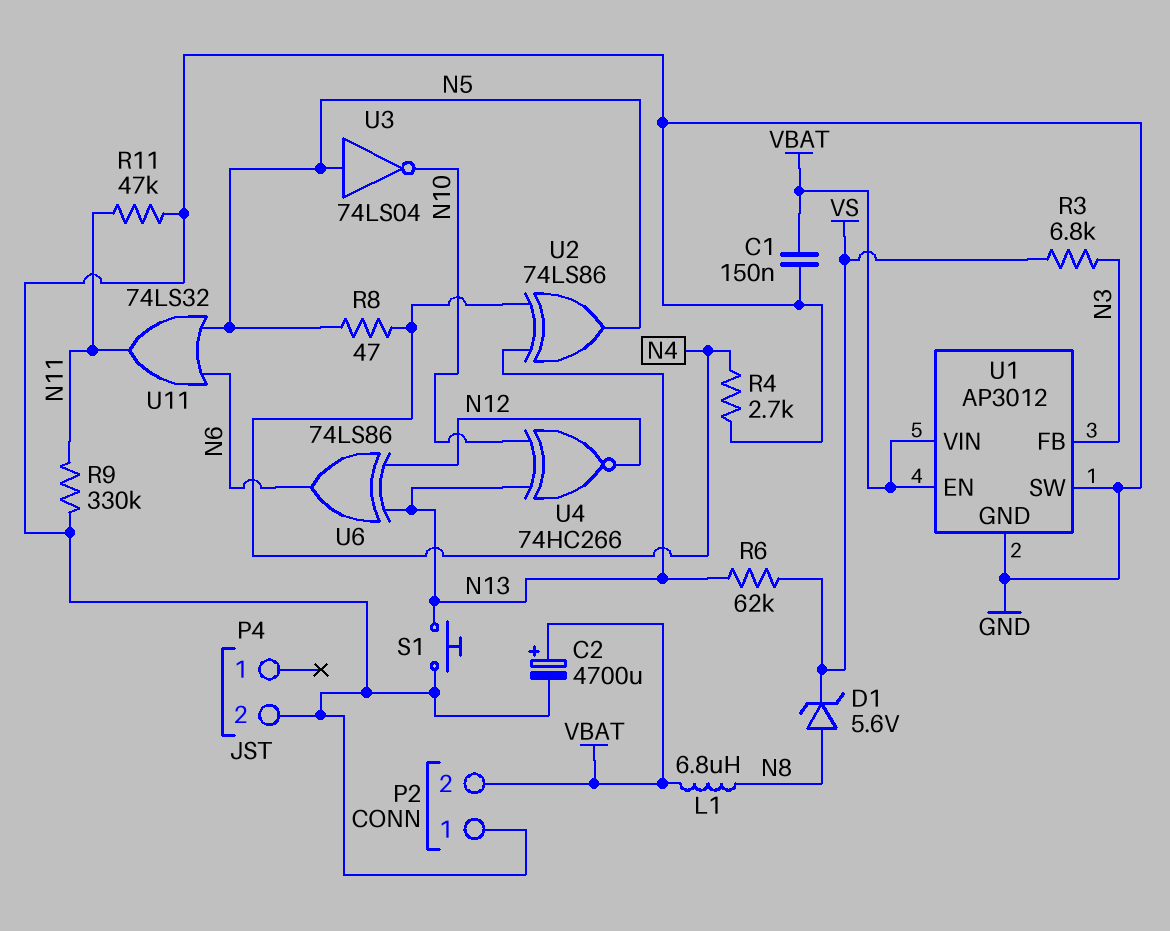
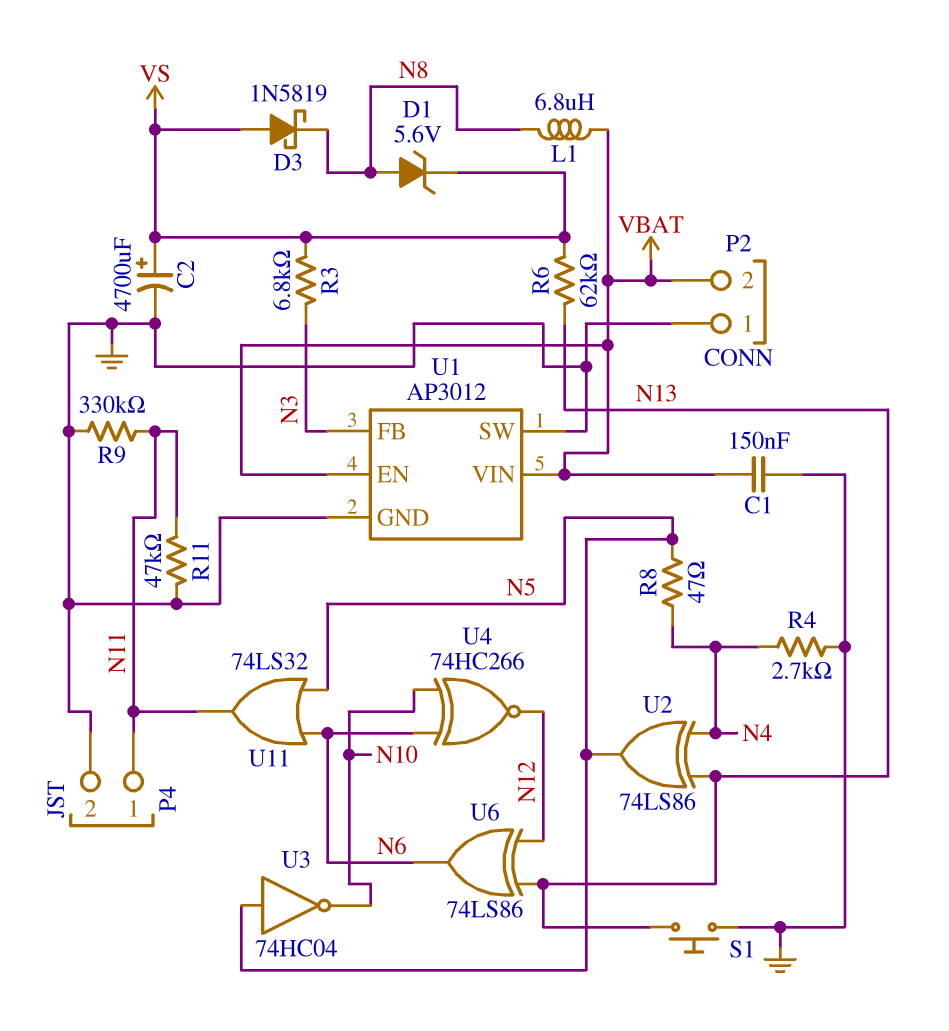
C2: 4700uF (plus VBAT, minus GND) -> 4700uF (plus VS, minus GND)
D3: none -> schottky 1N5819 (A VS, K N8)
P4 pin 1: none -> N11
U3: NOT 74LS04 (in N5, out N10) -> NOT 74HC04 (in N5, out N10)
U4: XNOR 74HC266 (in N10, in N13, out N12) -> XNOR 74HC266 (in N6, in N10, out N12)

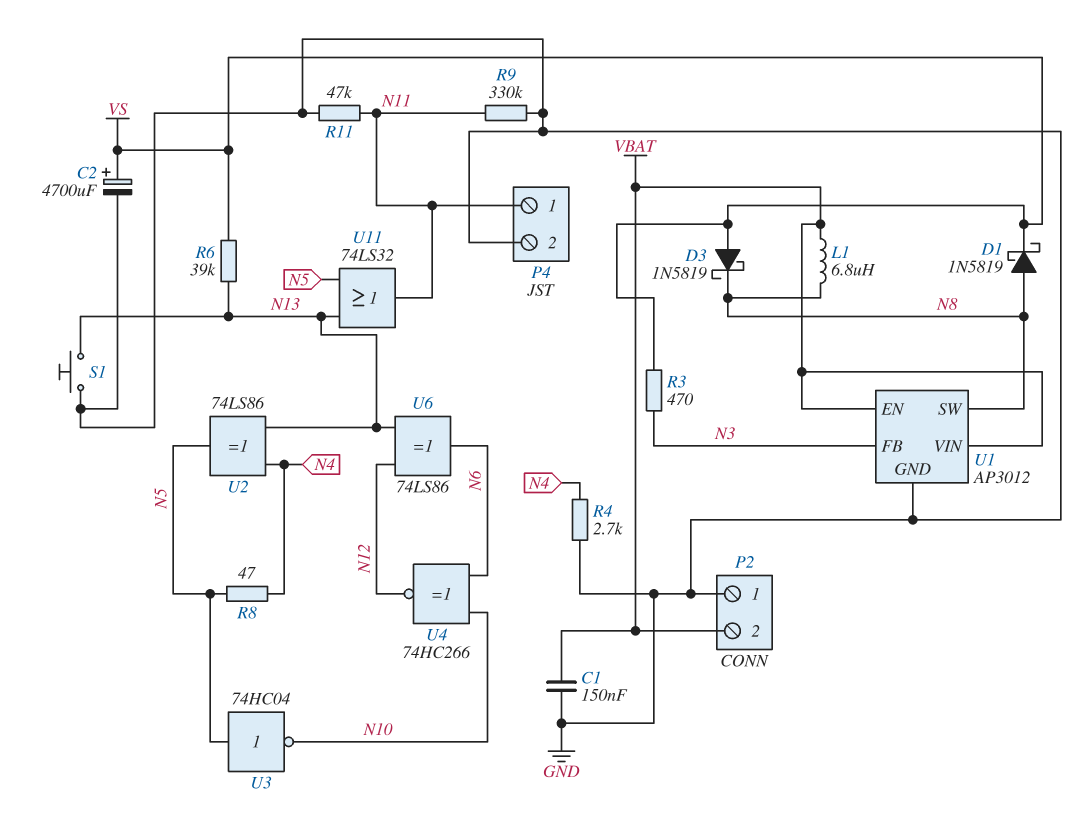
D1: zener 5.6V (A N8, K VS) -> schottky 1N5819 (A N8, K VS)
R3: 6.8k (N3, VS) -> 470 (N3, VS)
R6: 62k (N13, VS) -> 39k (N13, VS)
U1 pin SW: GND -> N8
U11: OR 74LS32 (in N5, in N6, out N11) -> OR 74LS32 (in N5, in N13, out N11)

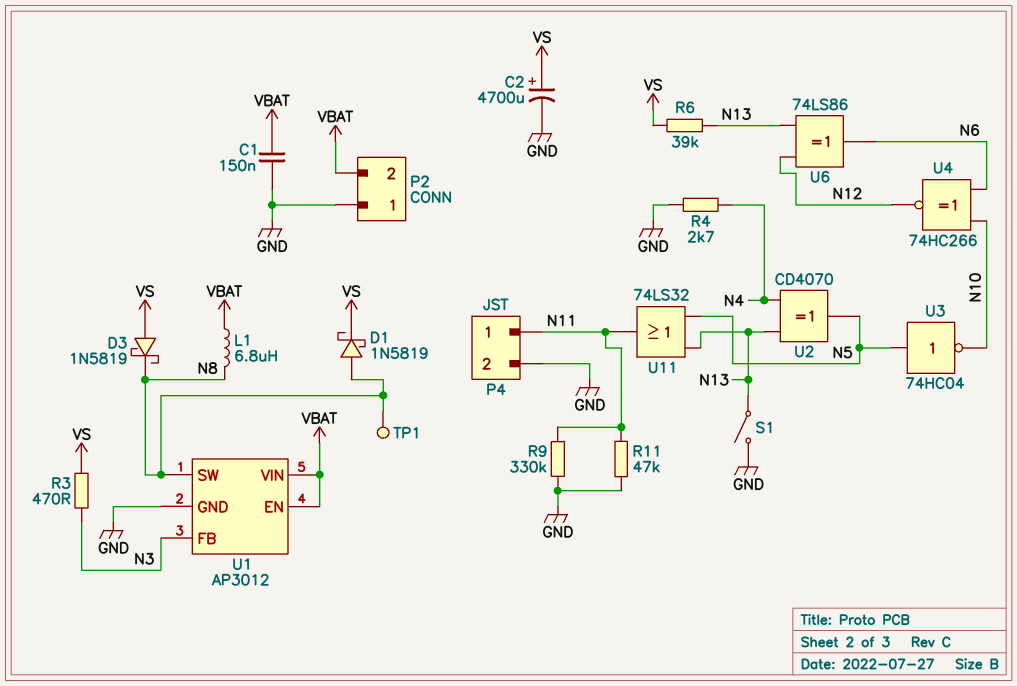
R8: 47 (N4, N5) -> none
S1: button (GND, N13) -> switch (GND, N13)
TP1: none -> test point (N8)
U2: XOR 74LS86 (in N4, in N13, out N5) -> XOR CD4070 (in N4, in N13, out N5)

